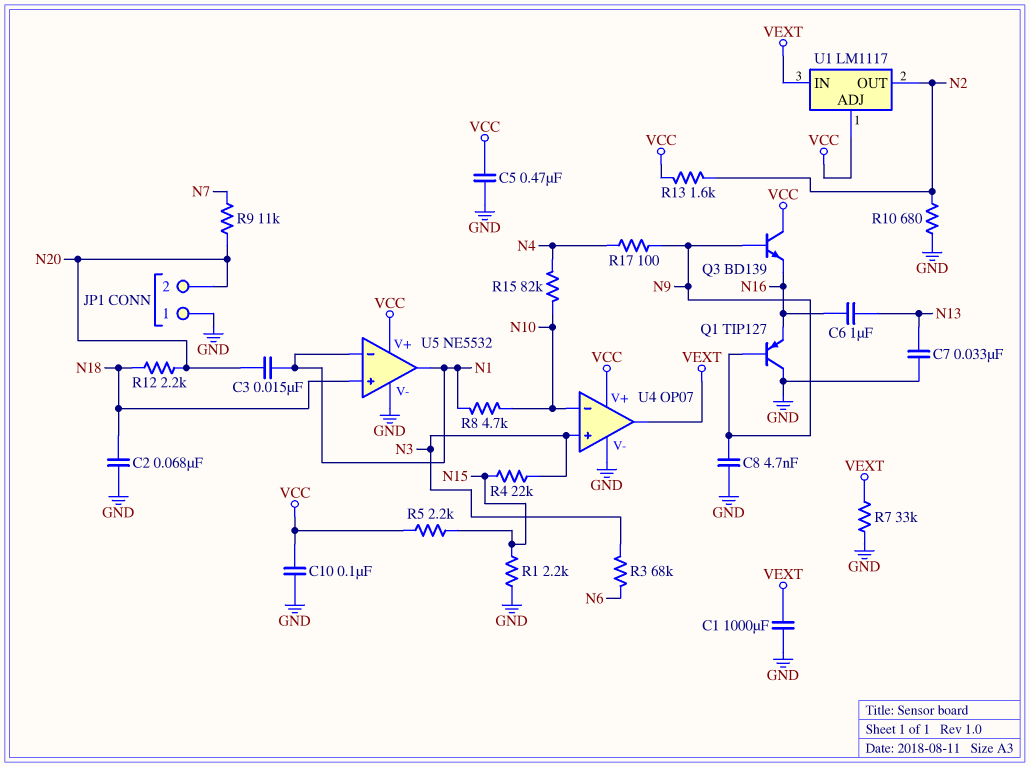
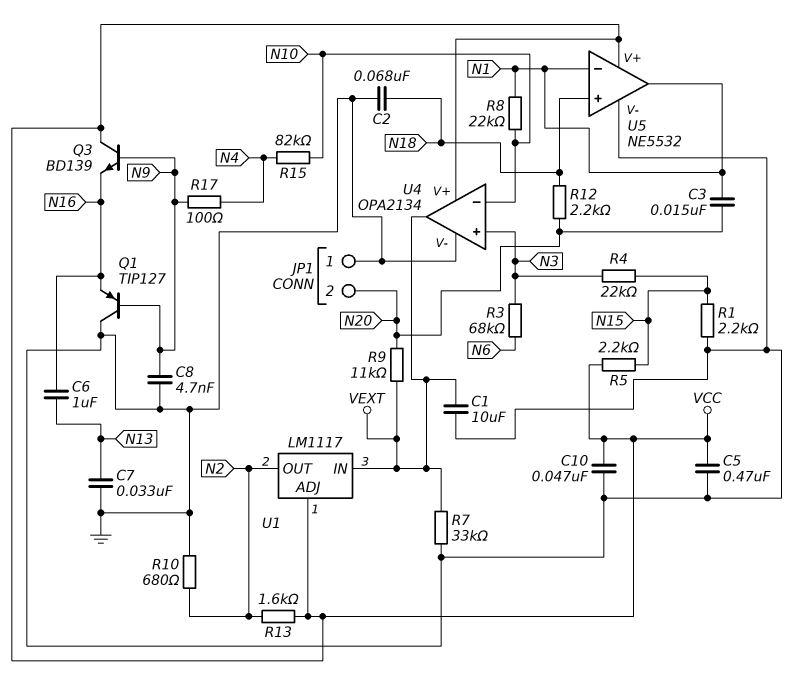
C1: 1000uF (GND, VEXT) -> 10uF (GND, VEXT)
C10: 100nF (GND, VCC) -> 47nF (GND, VCC)
R8: 4.7k (N1, N10) -> 22k (N1, N10)
R9: 11k (N7, N20) -> 11k (N20, VEXT)
U4: OP07 -> OPA2134

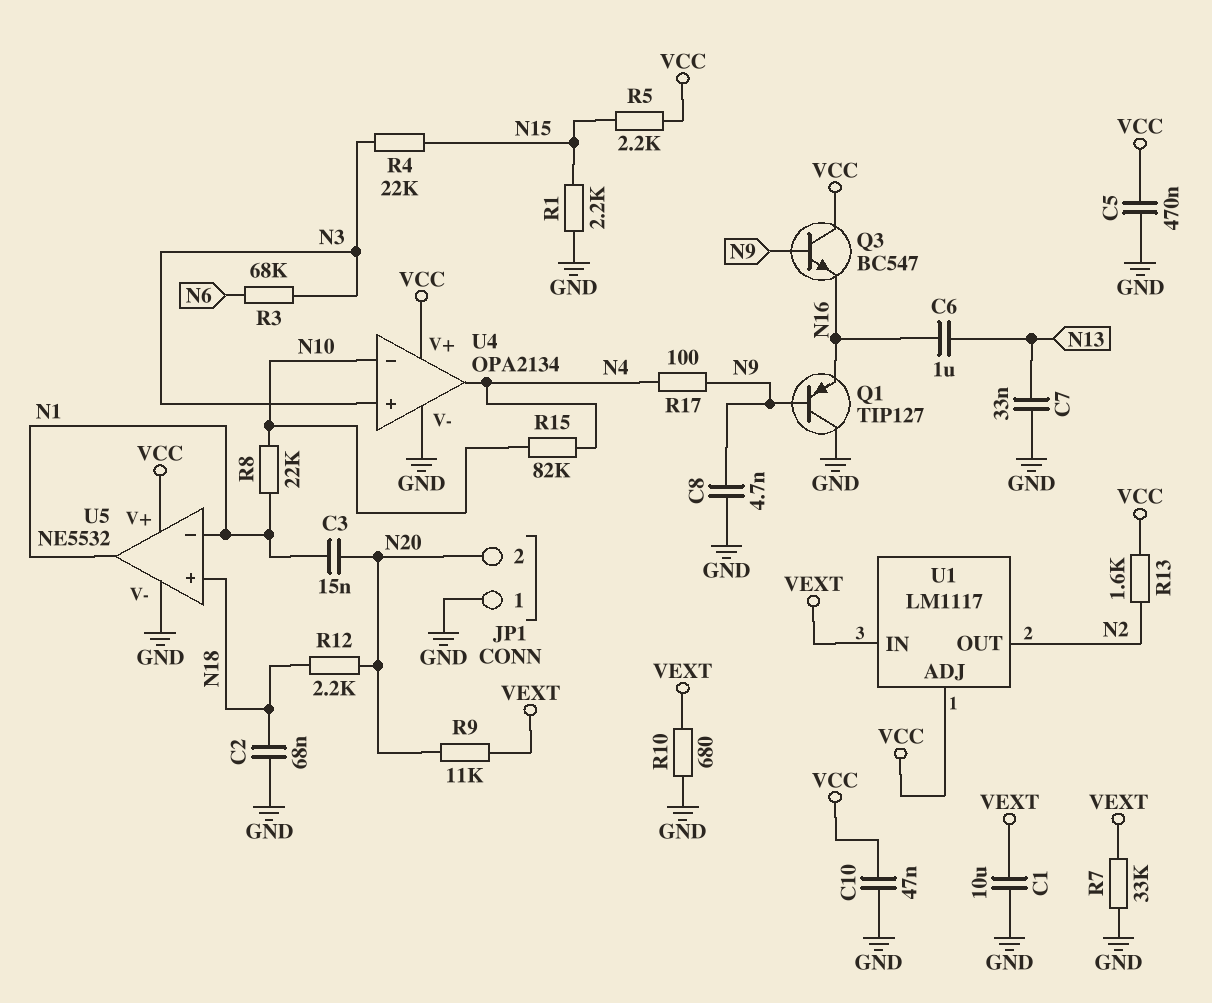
Q3: NPN BD139 (B N9, C VCC, E N16) -> NPN BC547 (B N9, C VCC, E N16)
R10: 680 (GND, N2) -> 680 (GND, VEXT)
U4 pin out: VEXT -> N4

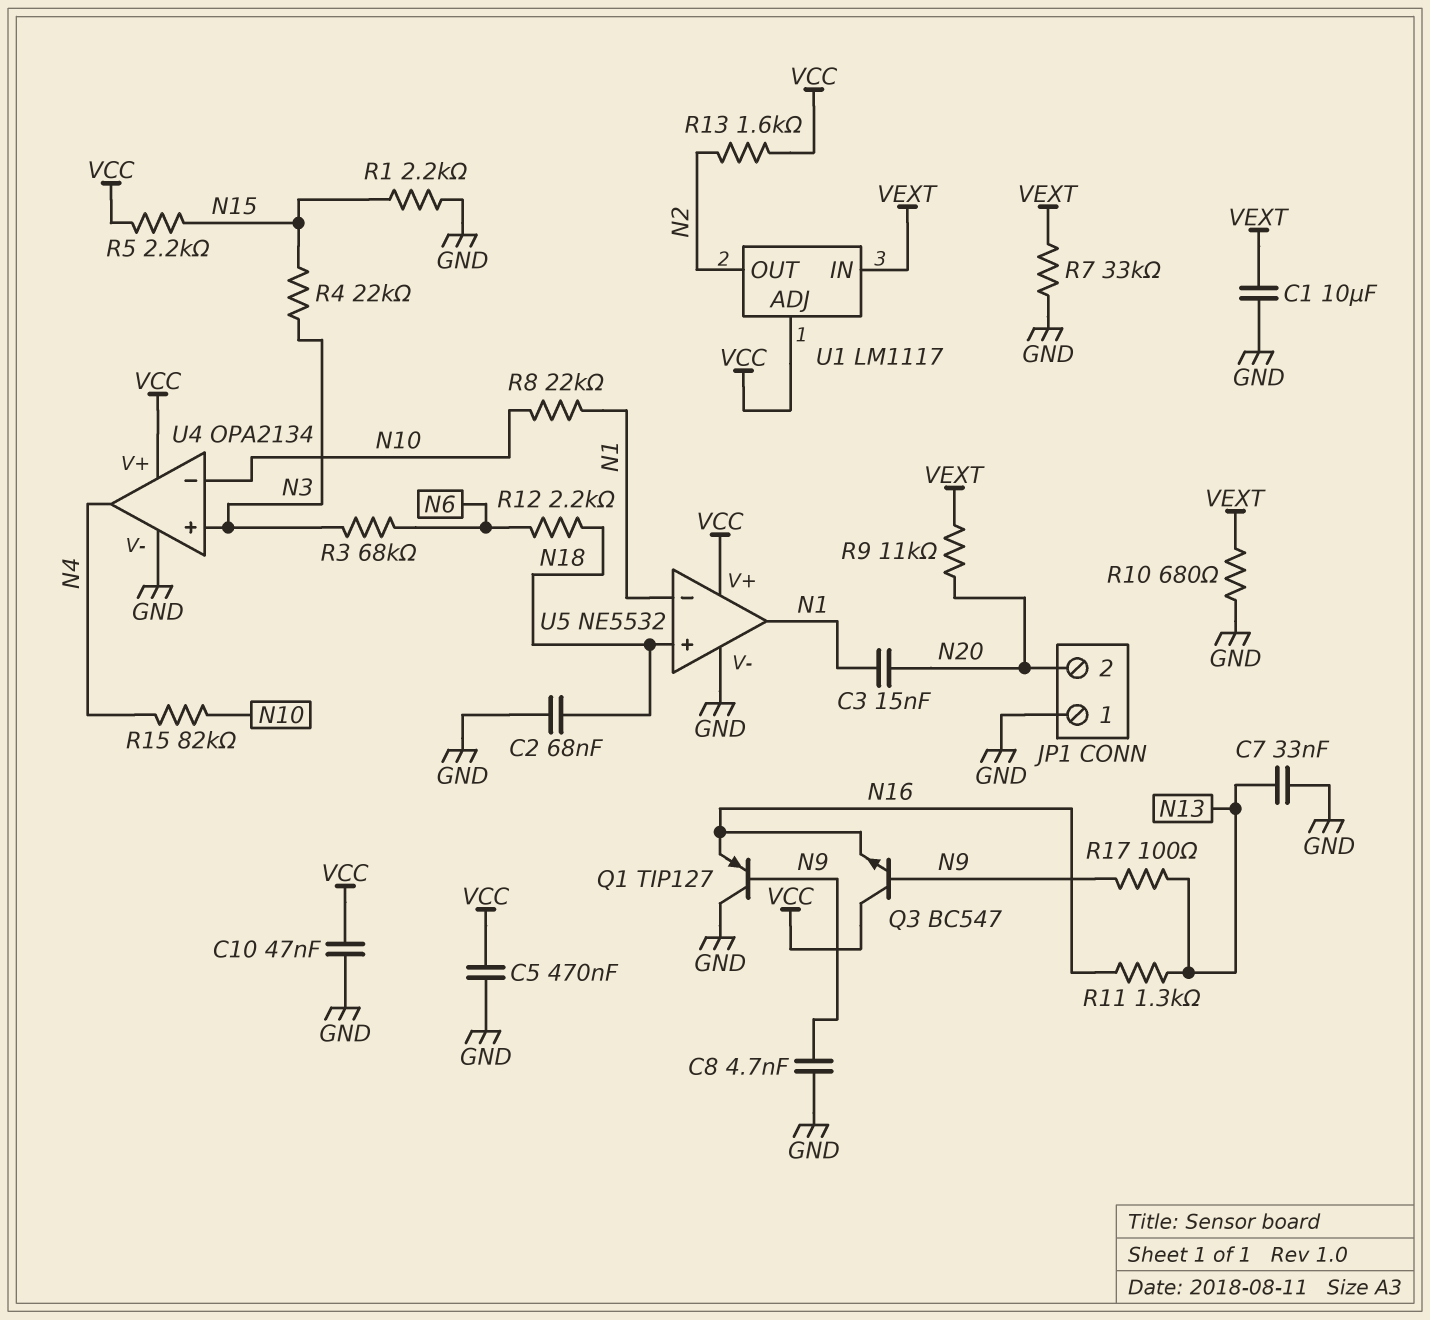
C6: 1uF (N13, N16) -> none
R11: none -> 1.3k (N13, N16)
R12: 2.2k (N18, N20) -> 2.2k (N6, N18)
R17: 100 (N4, N9) -> 100 (N9, N13)

